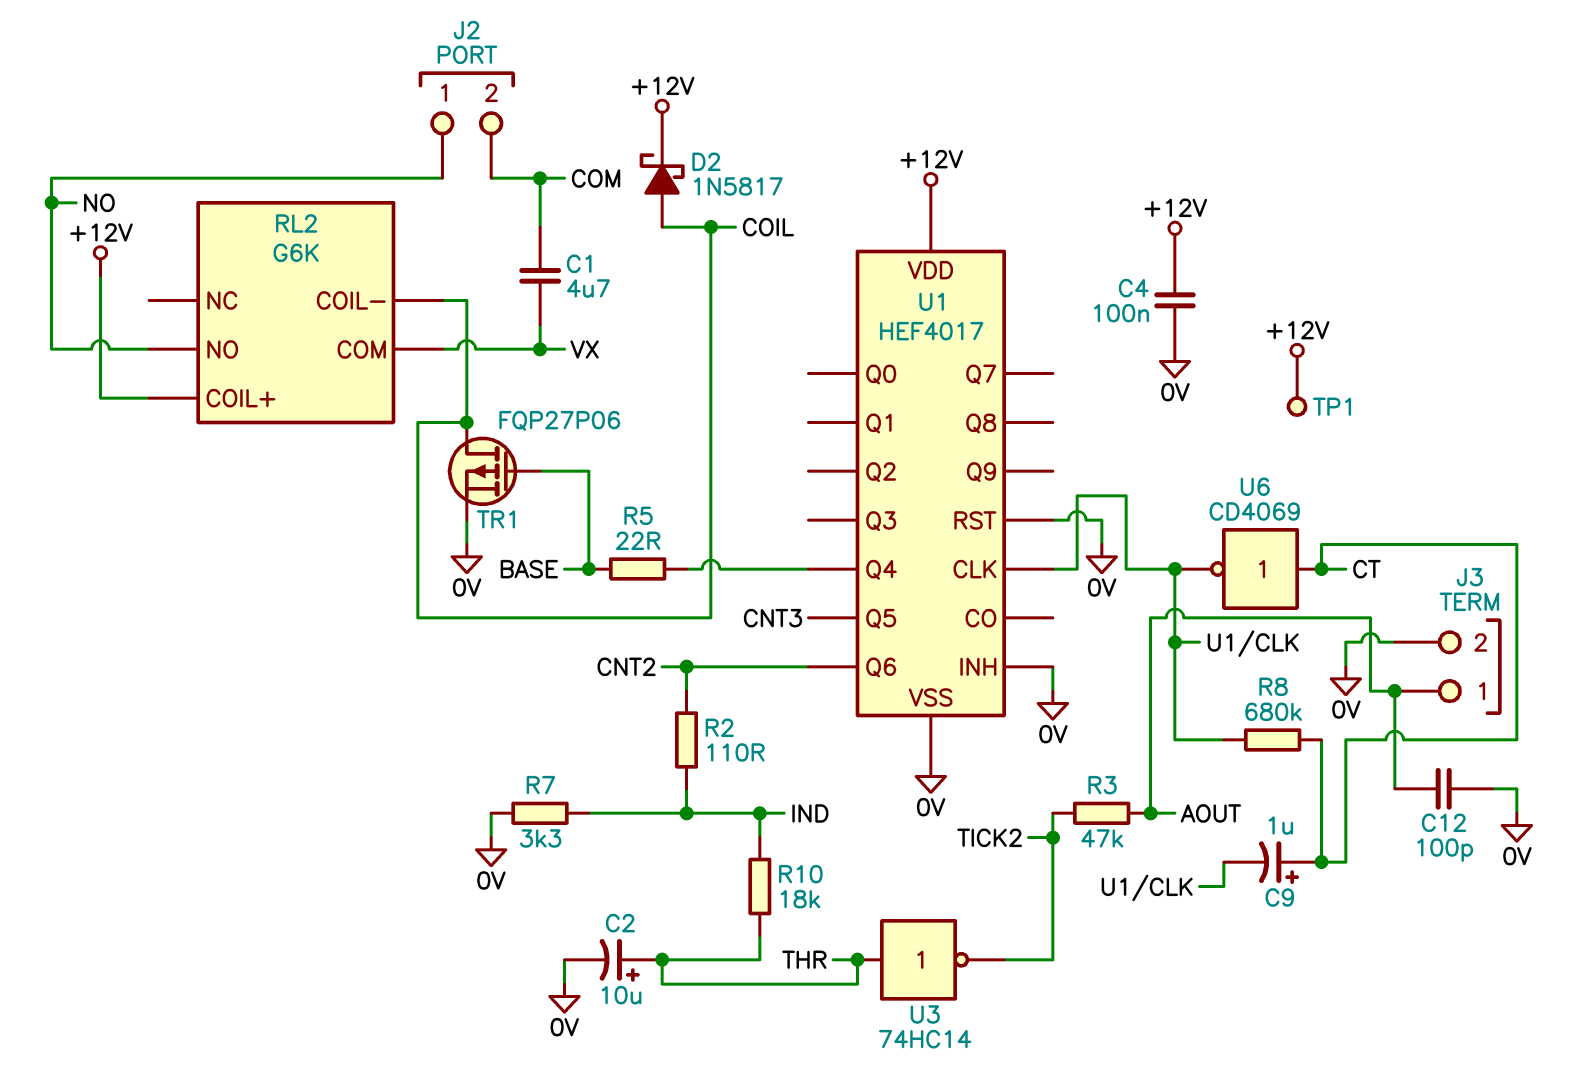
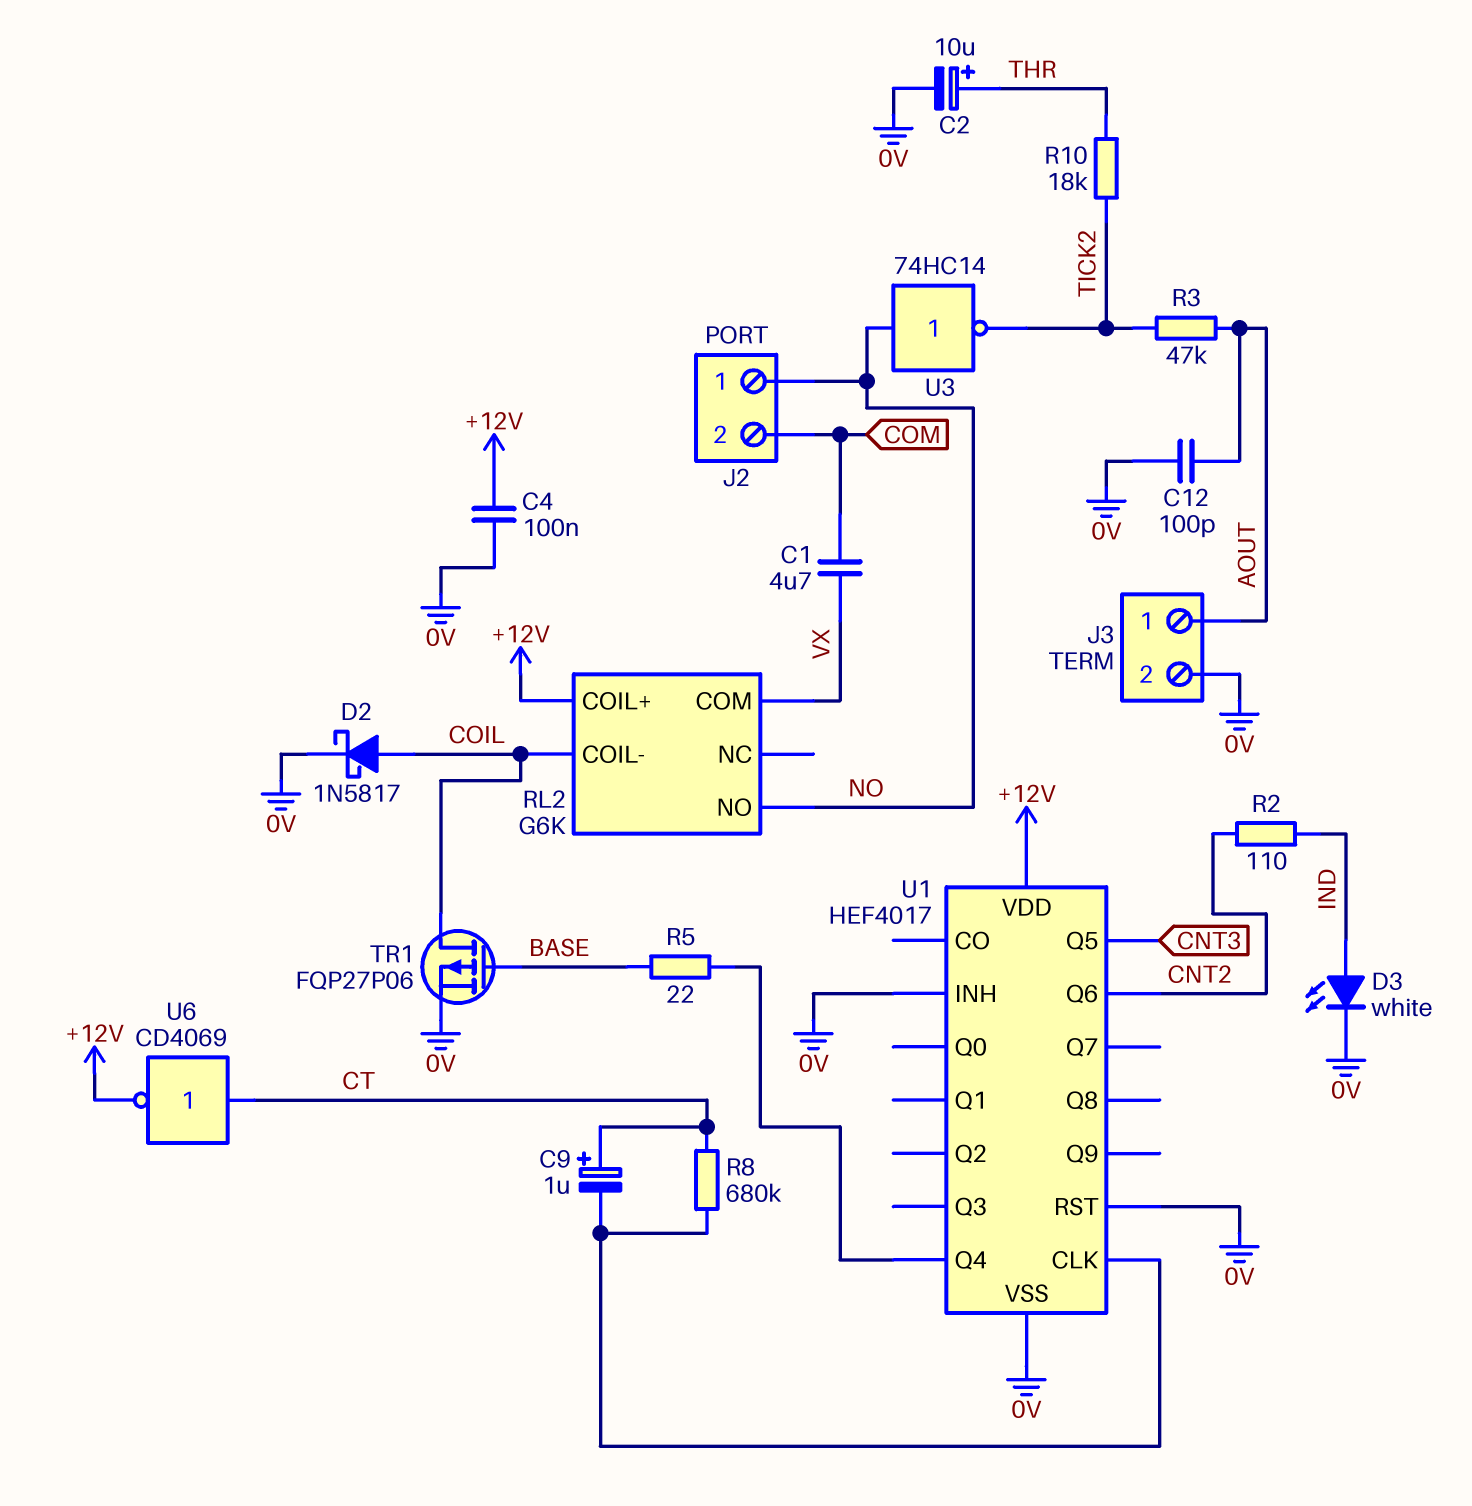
D2: schottky 1N5817 (A COIL, K +12V) -> schottky 1N5817 (A COIL, K 0V)
D3: none -> LED white (A IND, K 0V)
R7: 3.3k (0V, IND) -> none
R10: 18k (IND, THR) -> 18k (THR, TICK2)
TP1: test point (+12V) -> none
U3: NOT 74HC14 (in THR, out TICK2) -> NOT 74HC14 (in NO, out TICK2)
U6: NOT CD4069 (in CT, out U1/CLK) -> NOT CD4069 (in CT, out +12V)

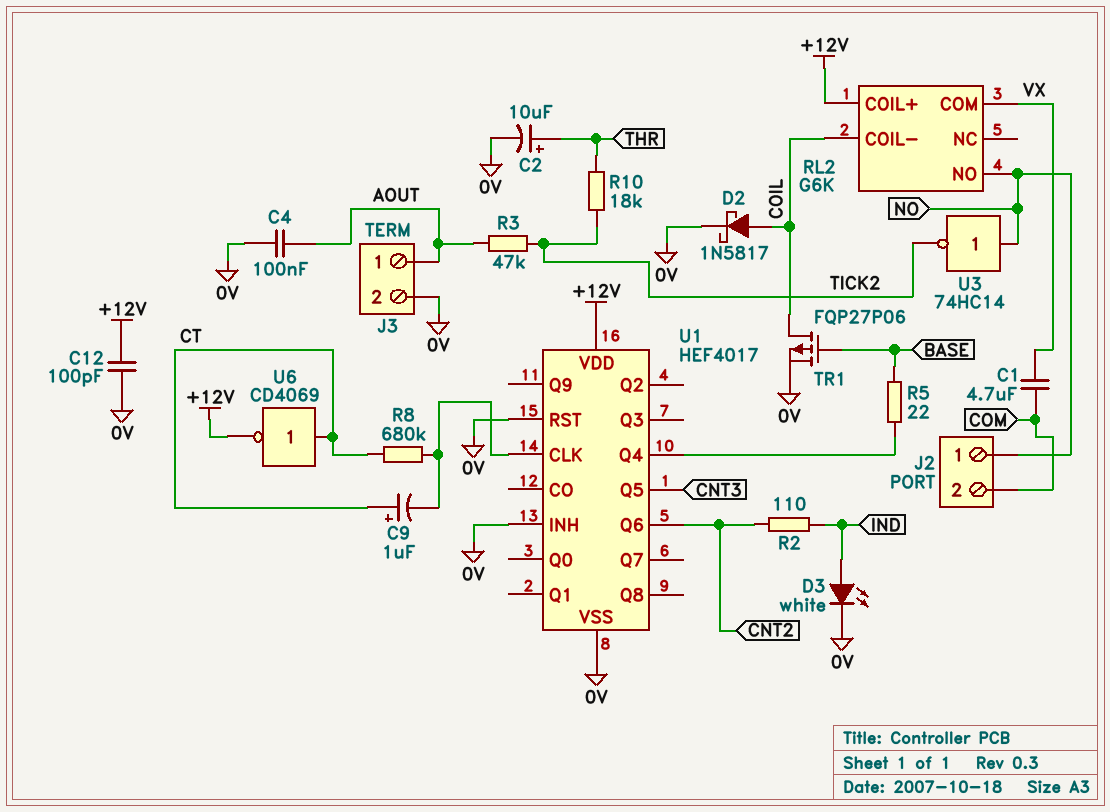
C4: 100nF (+12V, 0V) -> 100nF (0V, AOUT)
C12: 100pF (0V, AOUT) -> 100pF (+12V, 0V)

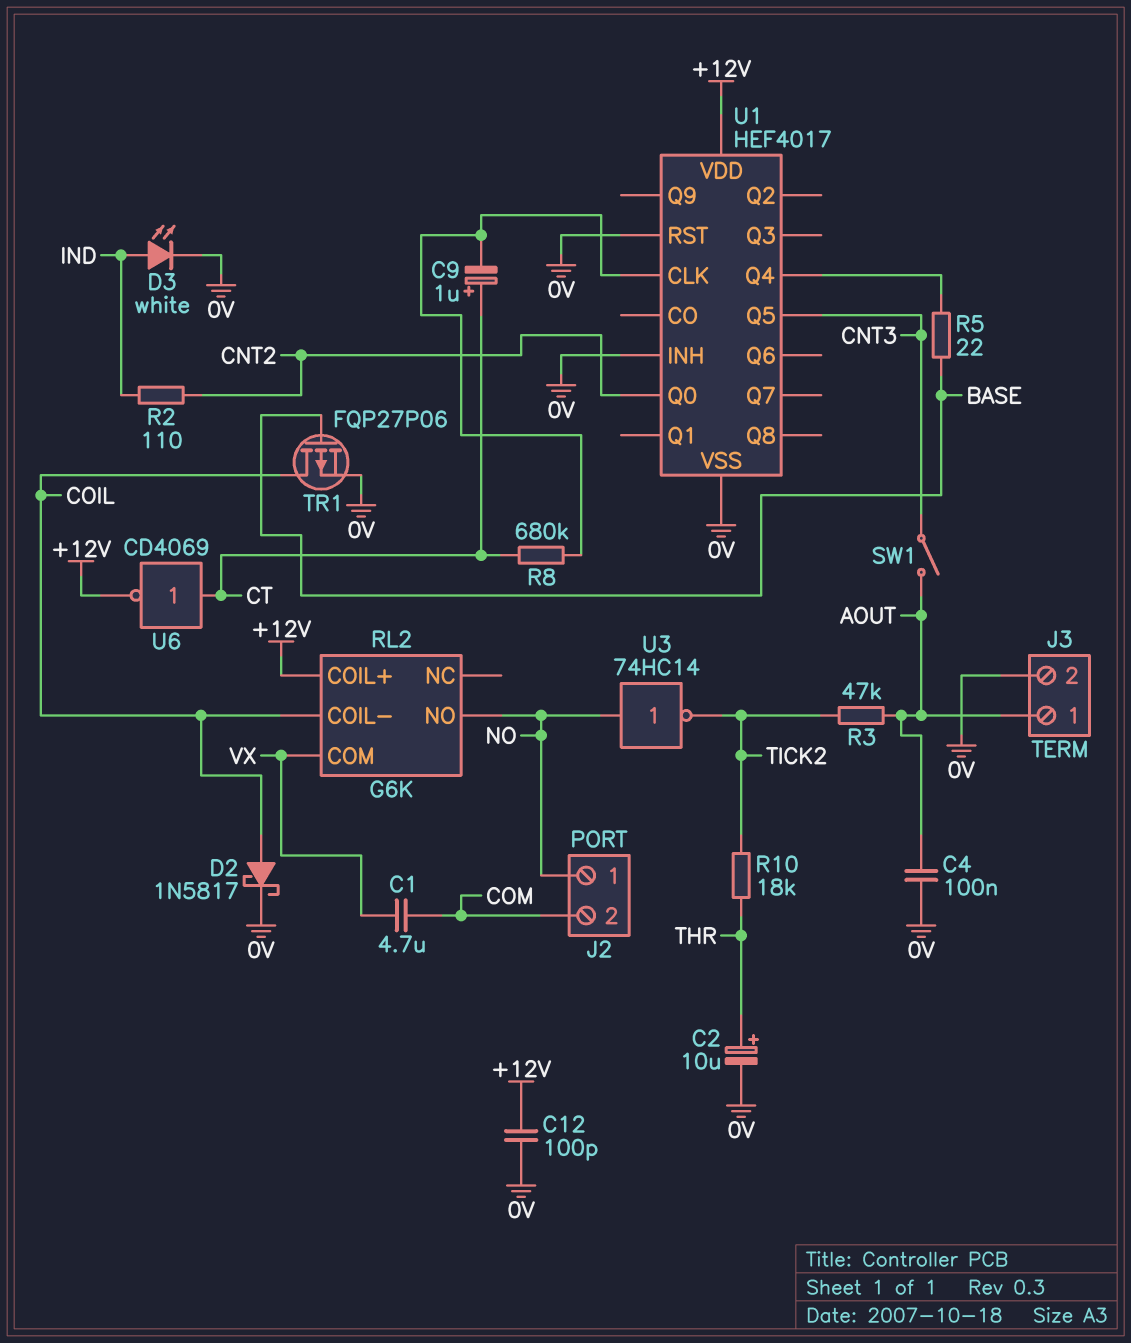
SW1: none -> switch (AOUT, CNT3)
U1 pin Q0: none -> CNT2
U1 pin Q6: CNT2 -> none

